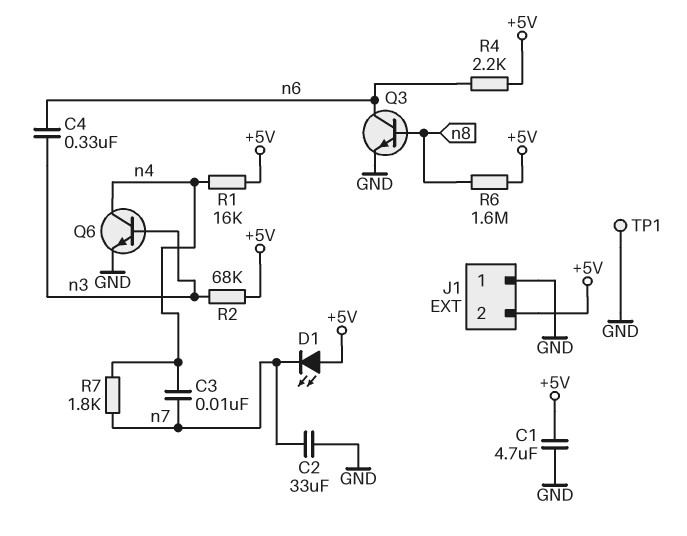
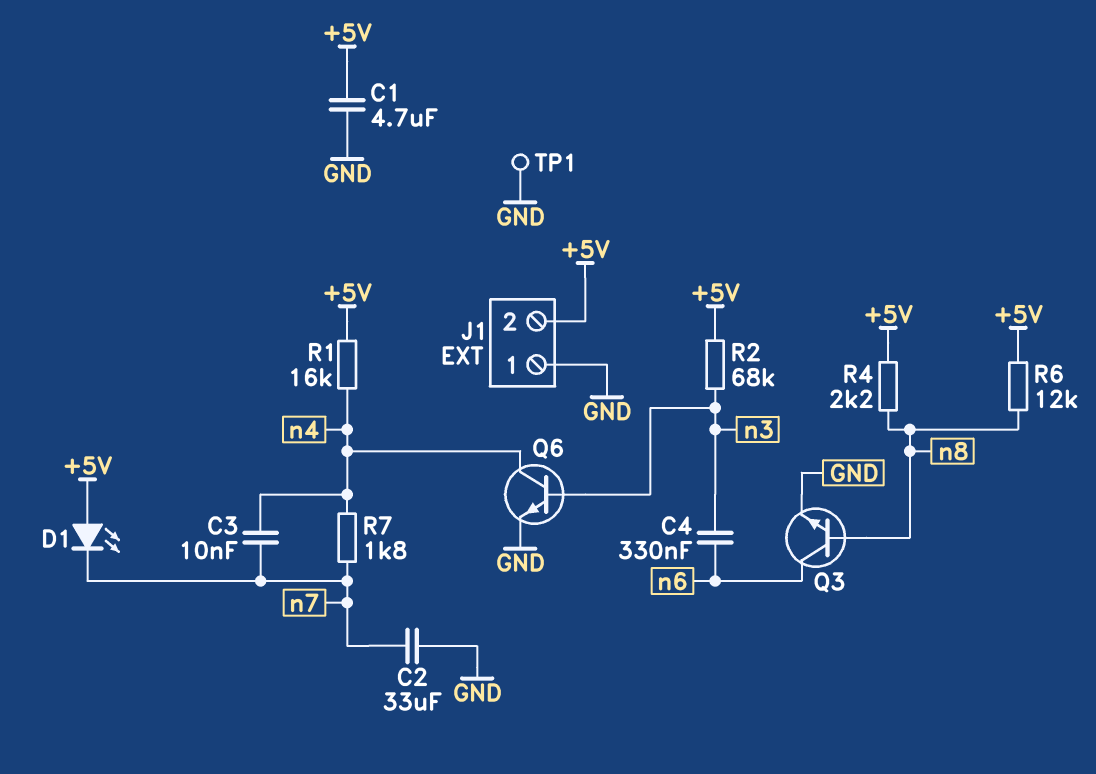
R4: 2.2k (+5V, n6) -> 2.2k (+5V, n8)
R6: 1.6M (+5V, n8) -> 12k (+5V, n8)

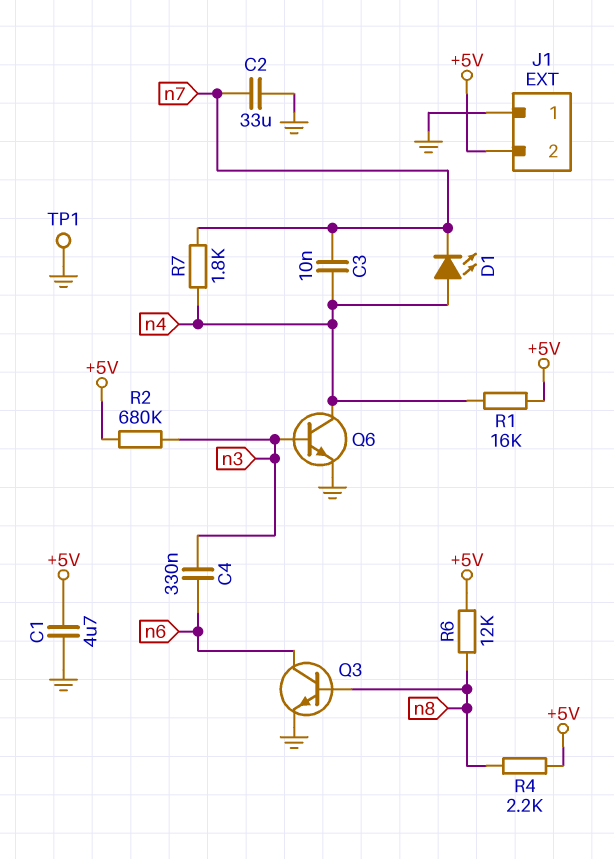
D1: LED (A +5V, K n7) -> LED (A n4, K n7)
R2: 68k (+5V, n3) -> 680k (+5V, n3)

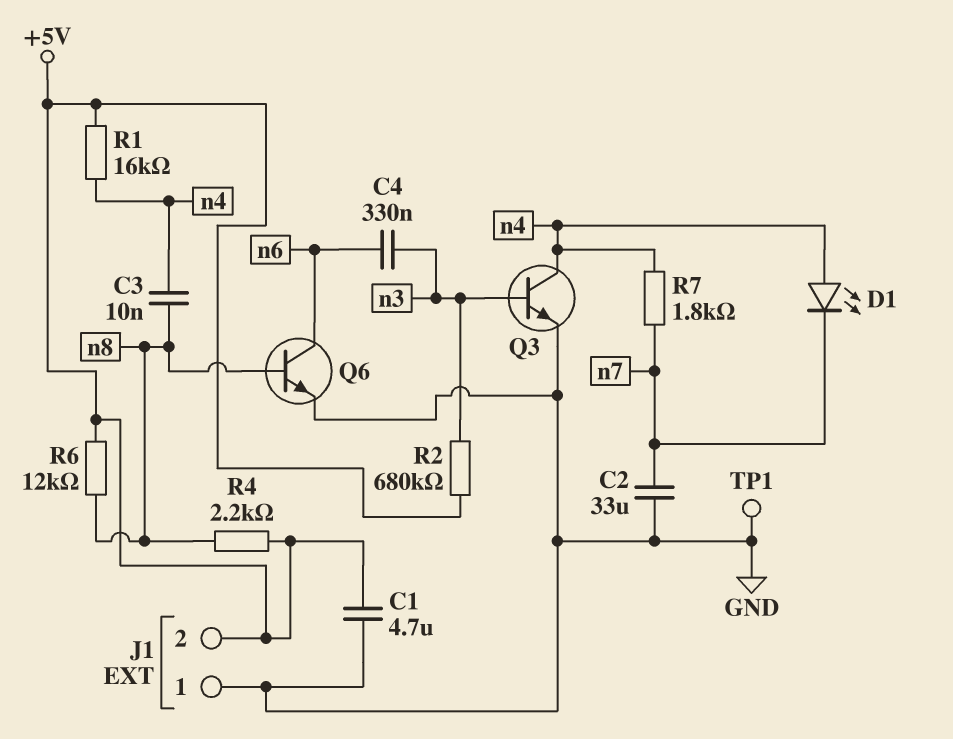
C3: 10nF (n4, n7) -> 10nF (n4, n8)
Q3: NPN (B n8, C n6, E GND) -> NPN (B n3, C n4, E GND)
Q6: NPN (B n3, C n4, E GND) -> NPN (B n8, C n6, E GND)

